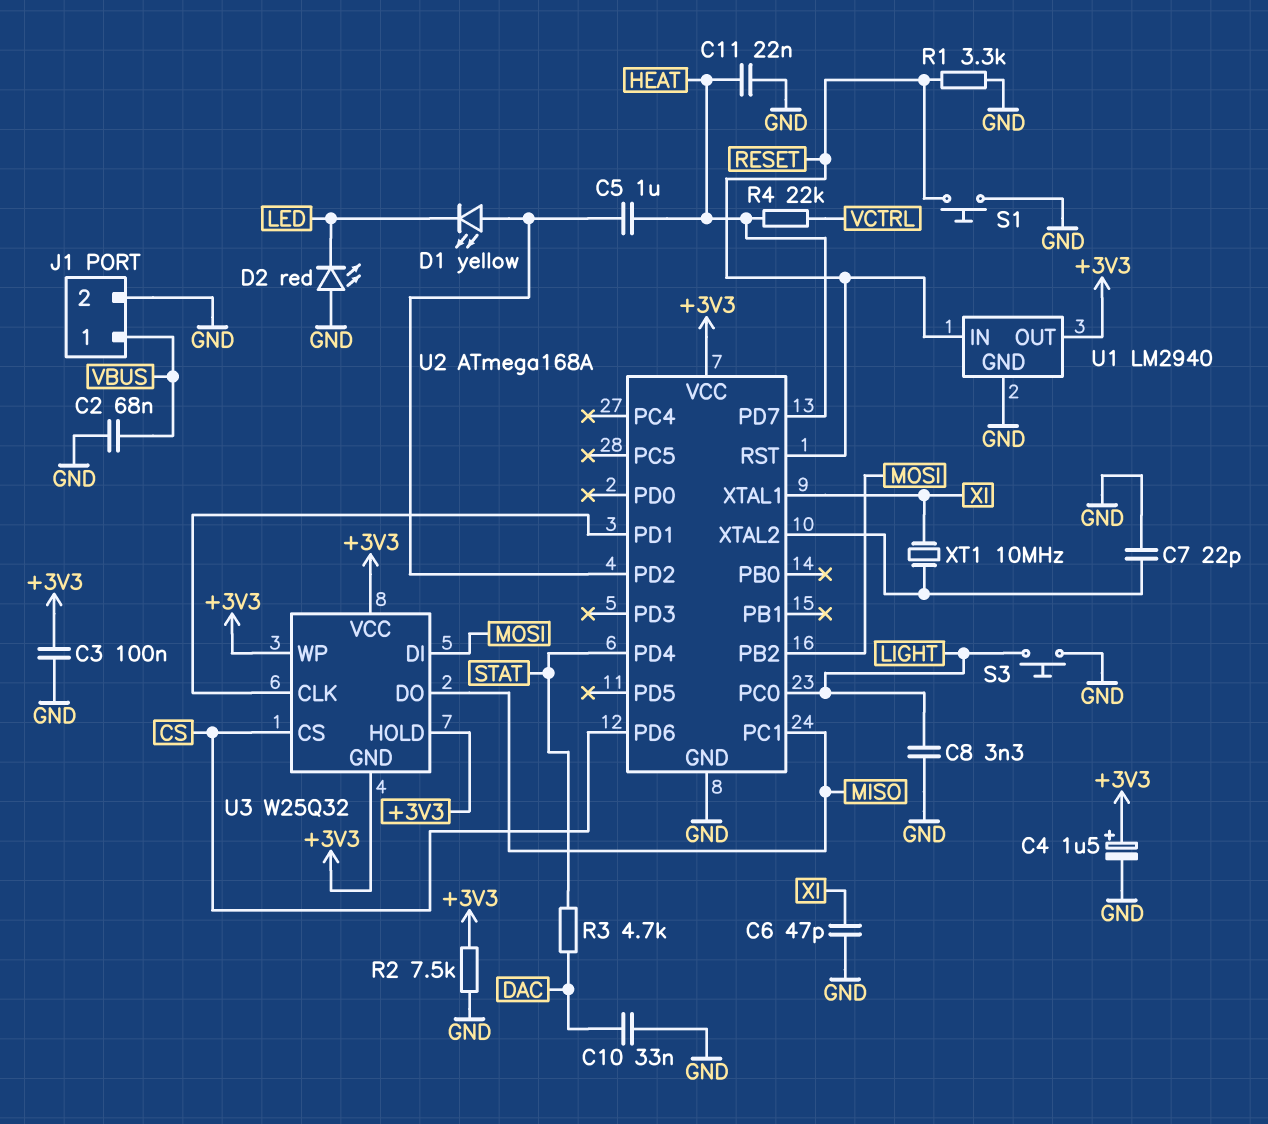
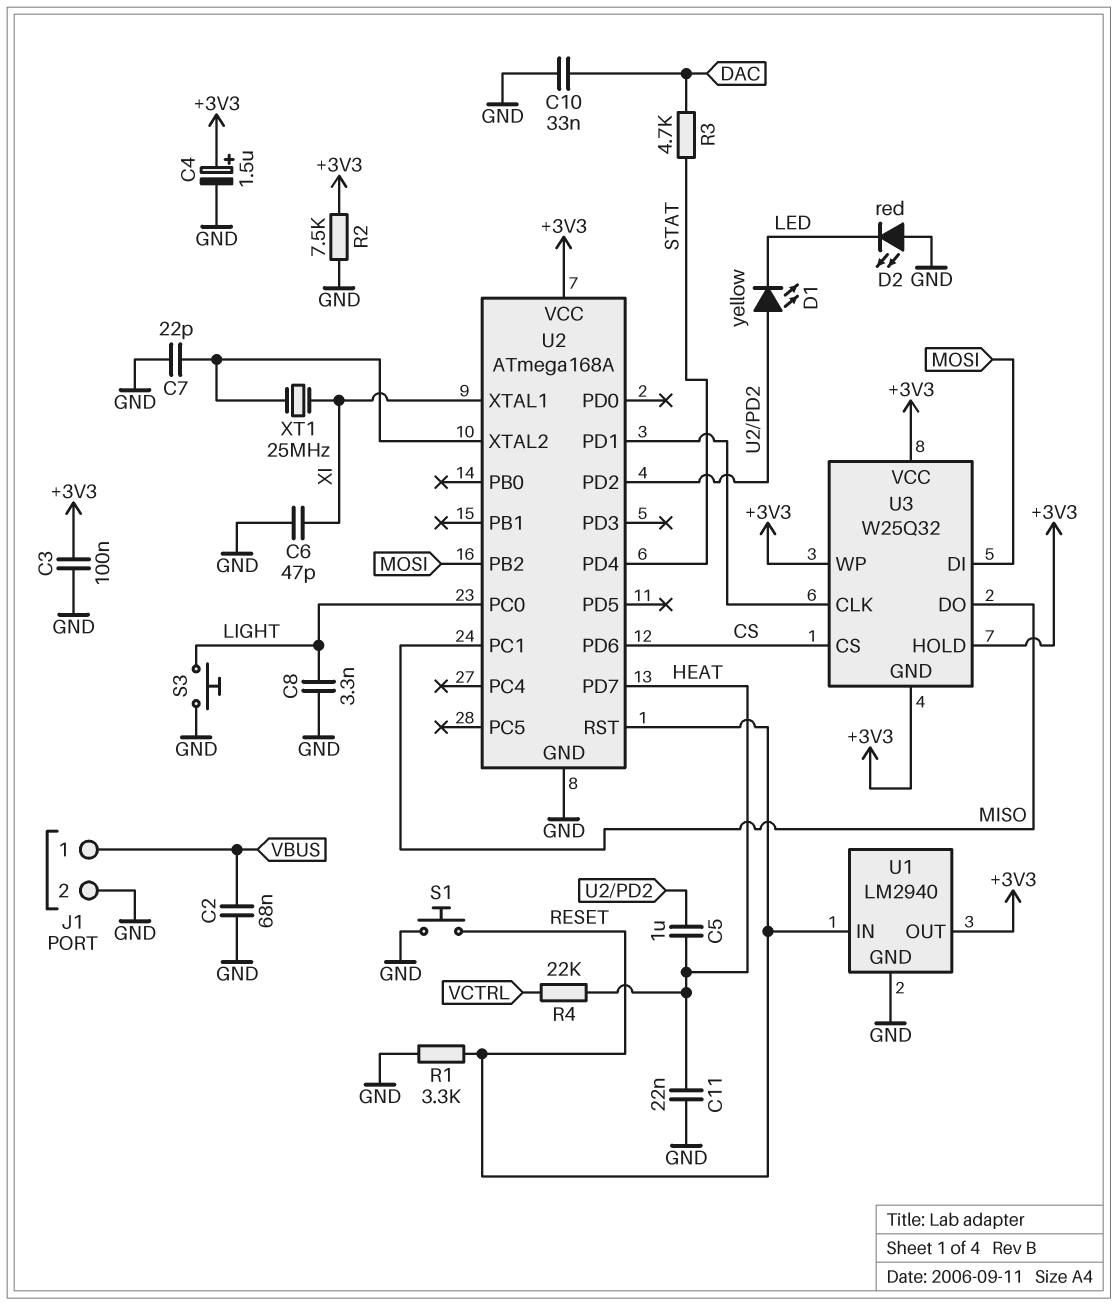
XT1: 10MHz (U2/XTAL2, XI) -> 25MHz (U2/XTAL2, XI)

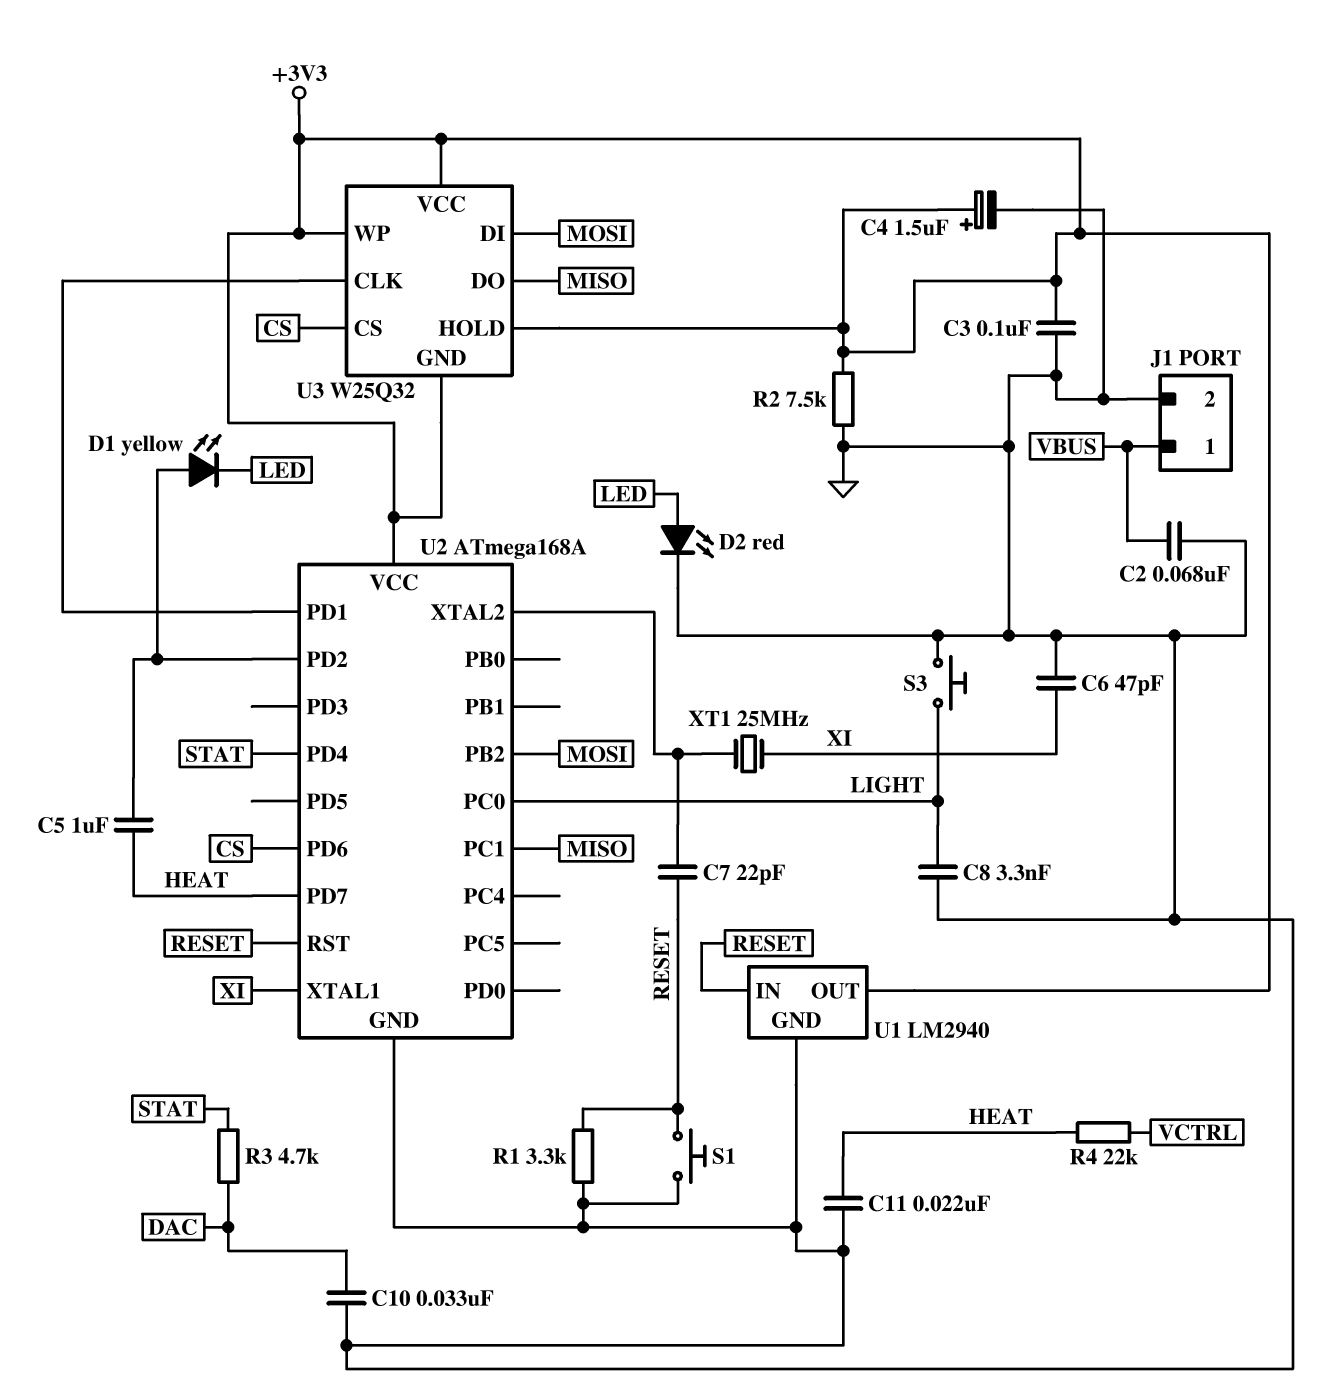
C7: 22pF (GND, U2/XTAL2) -> 22pF (RESET, U2/XTAL2)
D2: LED red (A GND, K LED) -> LED red (A LED, K GND)

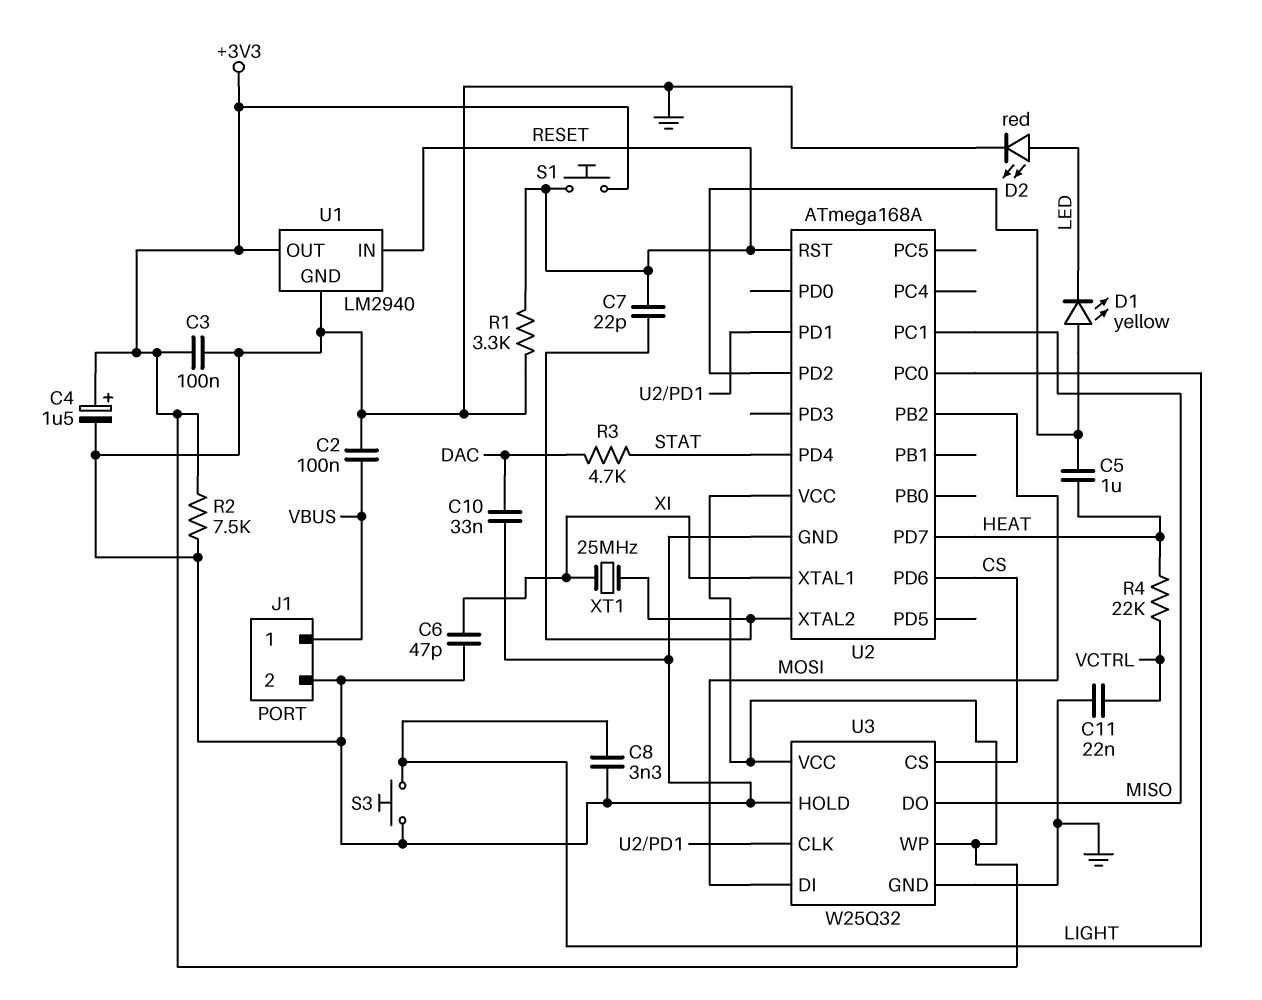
C2: 68nF (GND, VBUS) -> 100nF (GND, VBUS)
C11: 22nF (GND, HEAT) -> 22nF (GND, VCTRL)
S1: button (GND, RESET) -> button (+3V3, RESET)
U3 pin GND: +3V3 -> GND
U3 pin HOLD: +3V3 -> GND

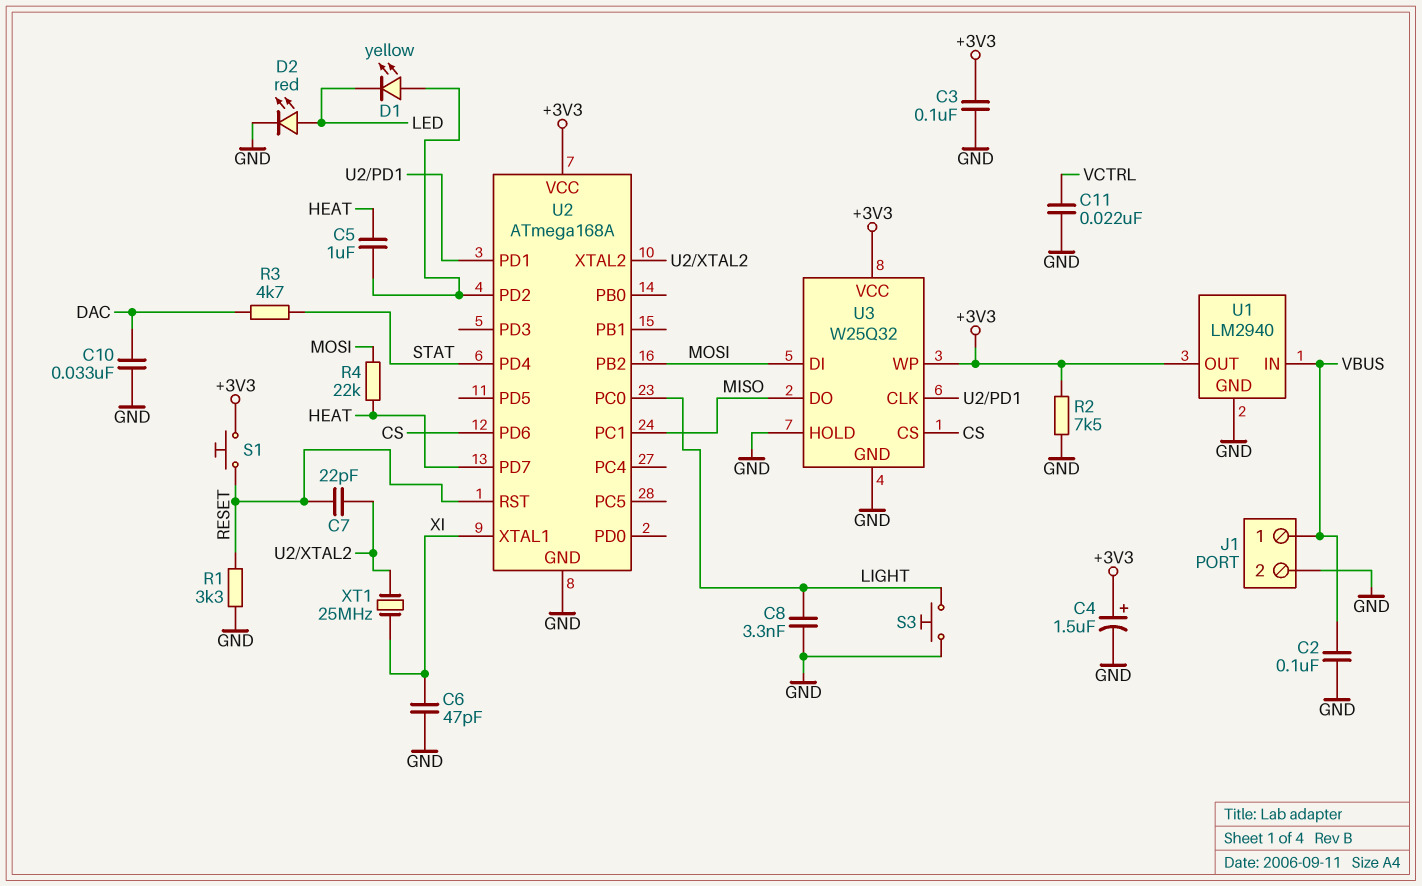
R4: 22k (HEAT, VCTRL) -> 22k (HEAT, MOSI)
U1 pin IN: RESET -> VBUS

